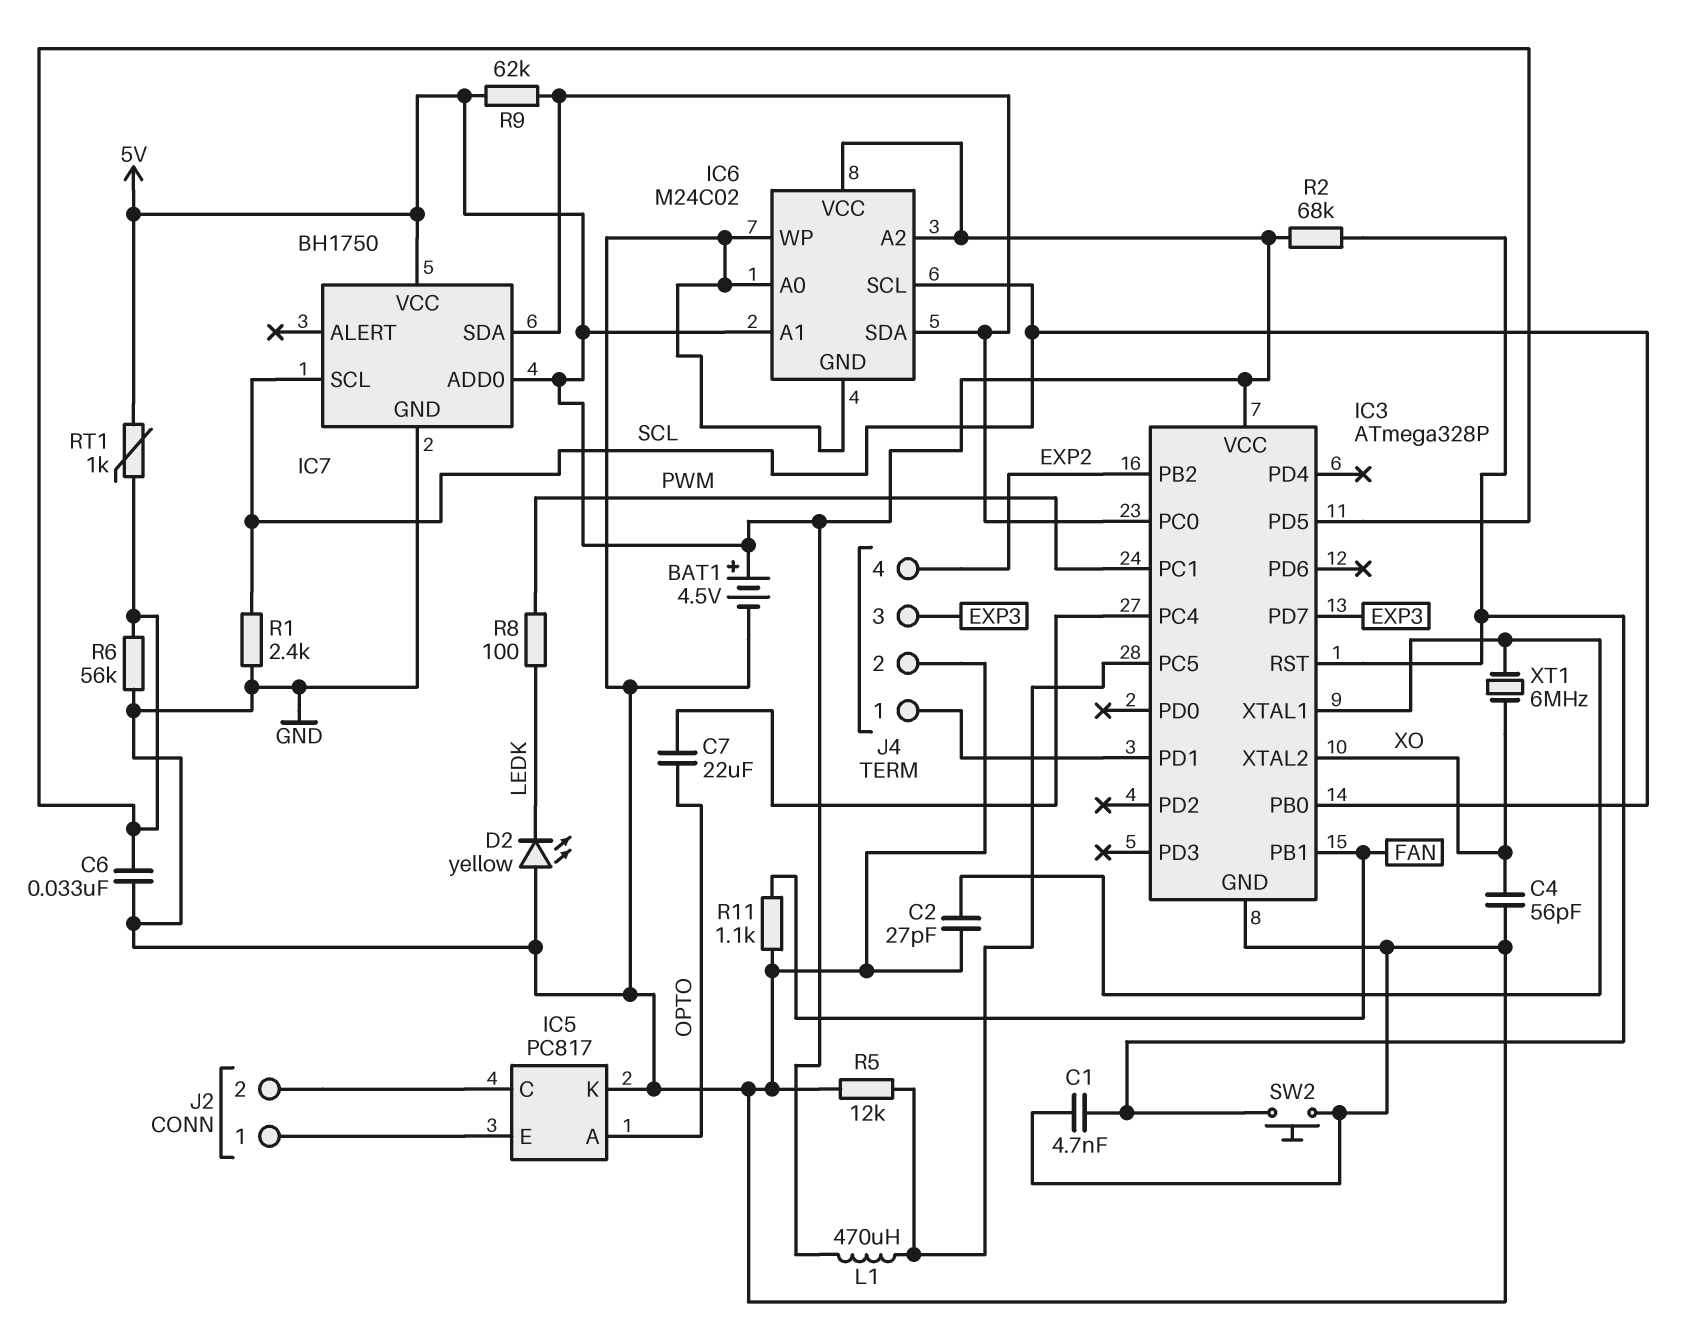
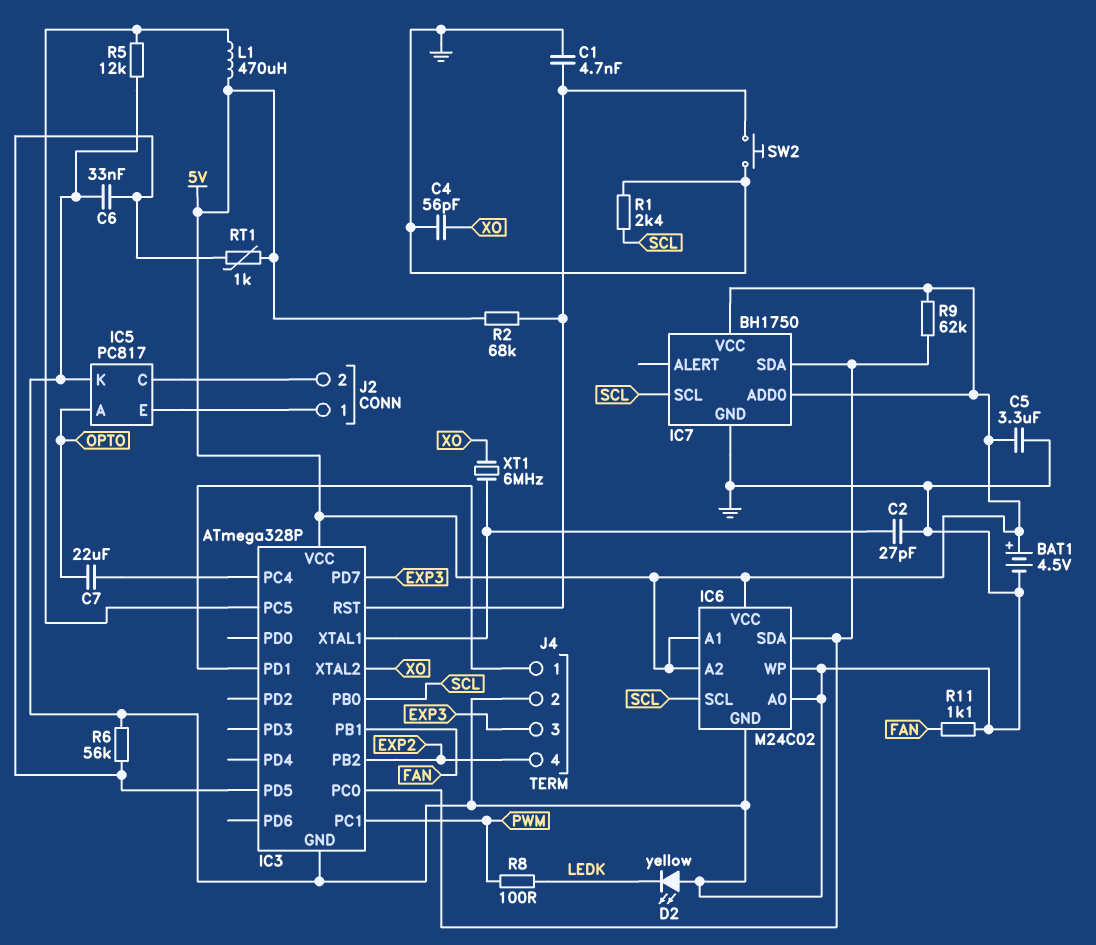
C5: none -> 3.3uF (5V, GND)

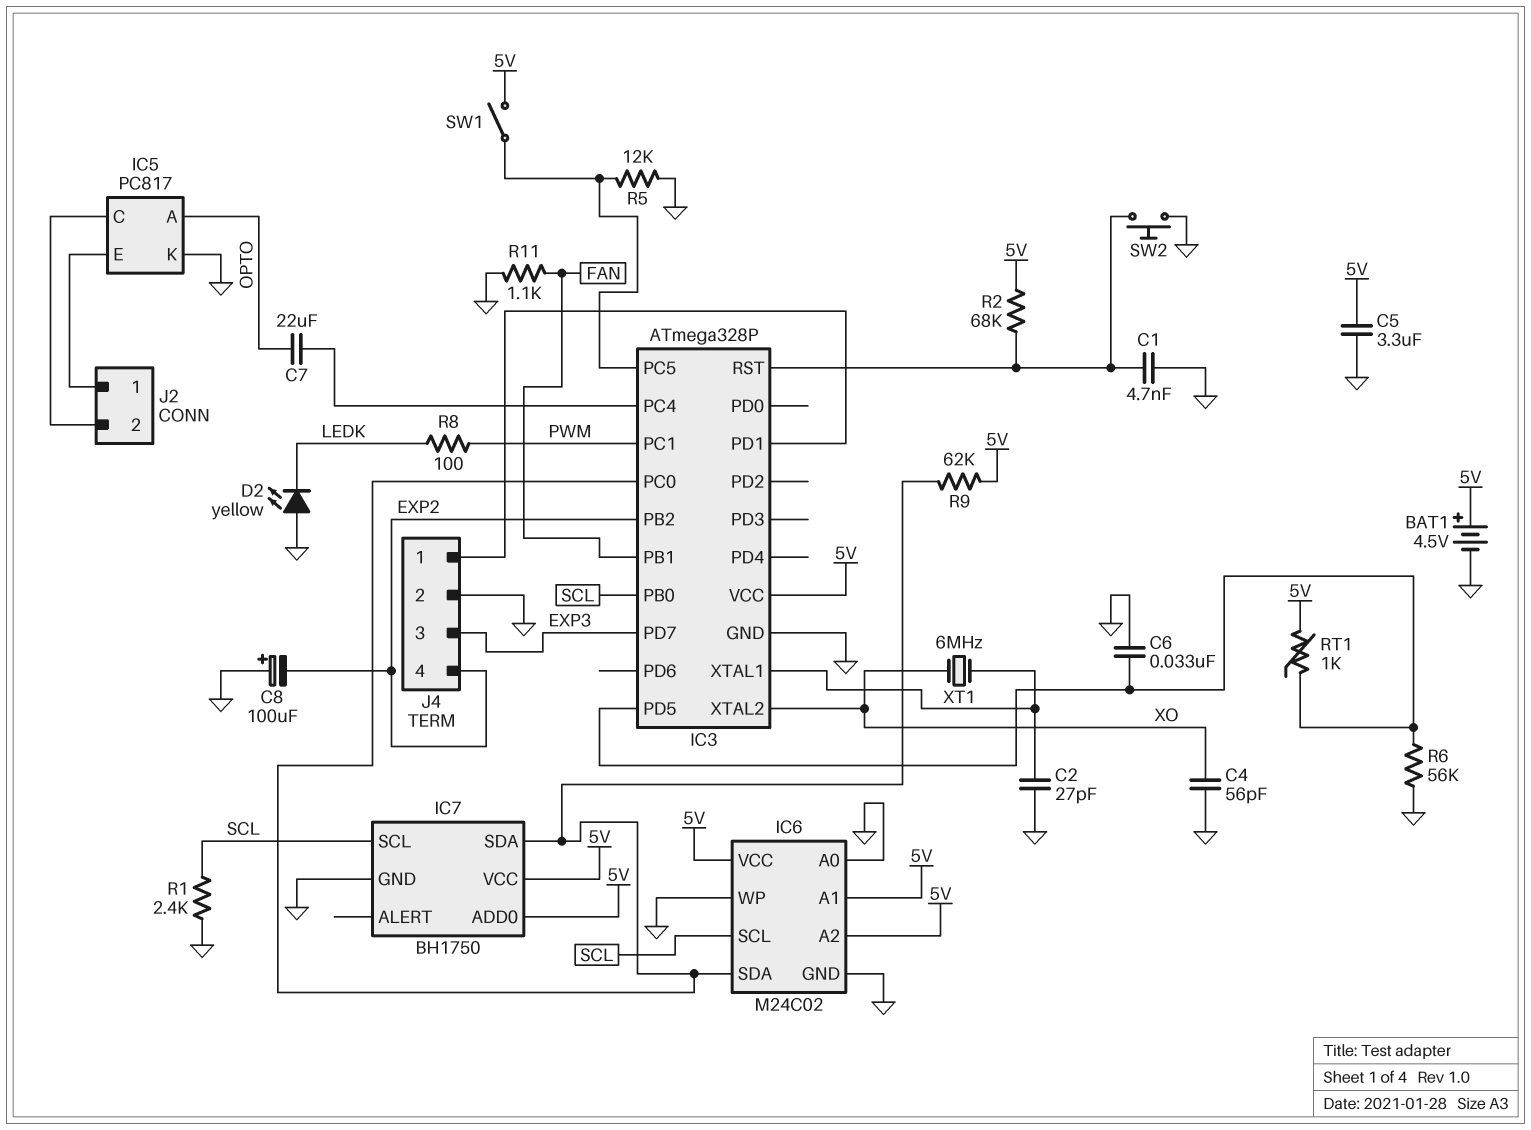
C8: none -> 100uF (plus GND, minus EXP2)
L1: 470uH (5V, IC3/PC5) -> none
SW1: none -> switch (5V, IC3/PC5)

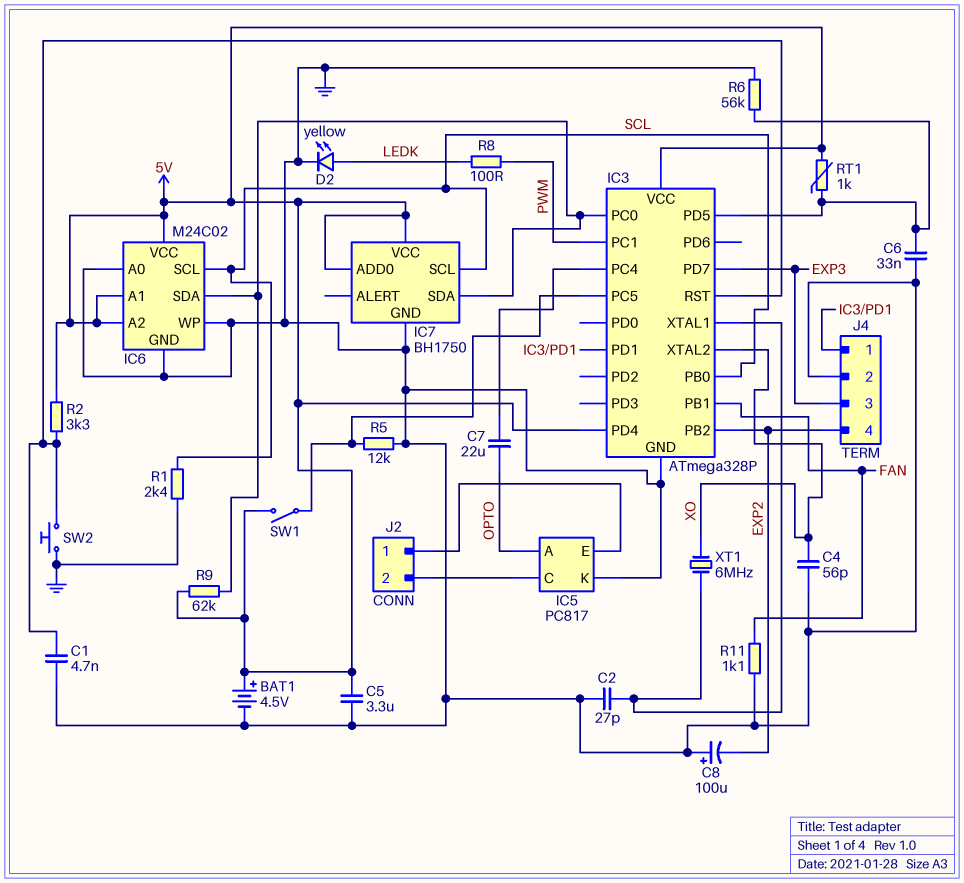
D2: LED yellow (A GND, K LEDK) -> LED yellow (A LEDK, K GND)
IC3 pin PD4: none -> 5V
R2: 68k (5V, IC3/RST) -> 3.3k (5V, IC3/RST)

